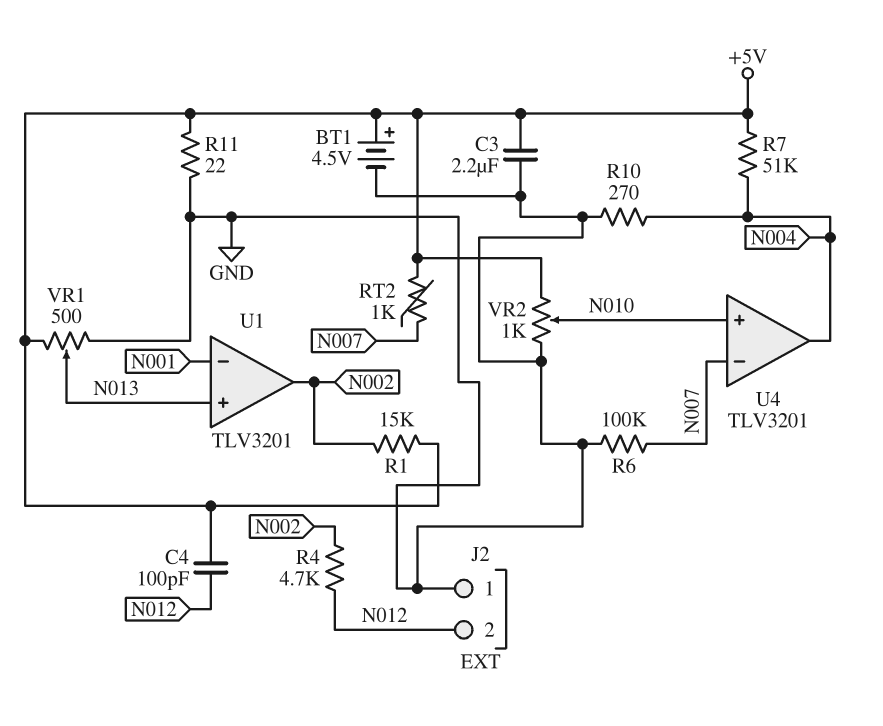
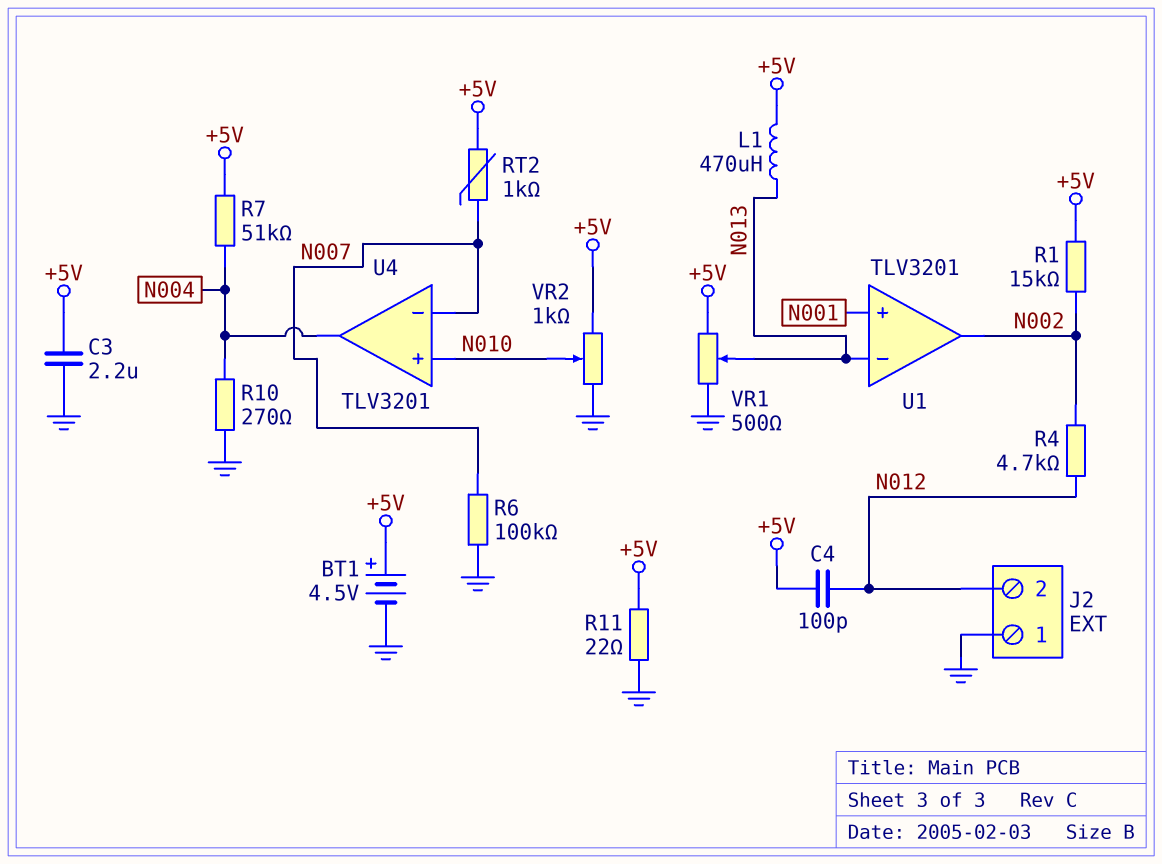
L1: none -> 470uH (+5V, N013)
U1 pin in+: N013 -> N001
U1 pin in-: N001 -> N013

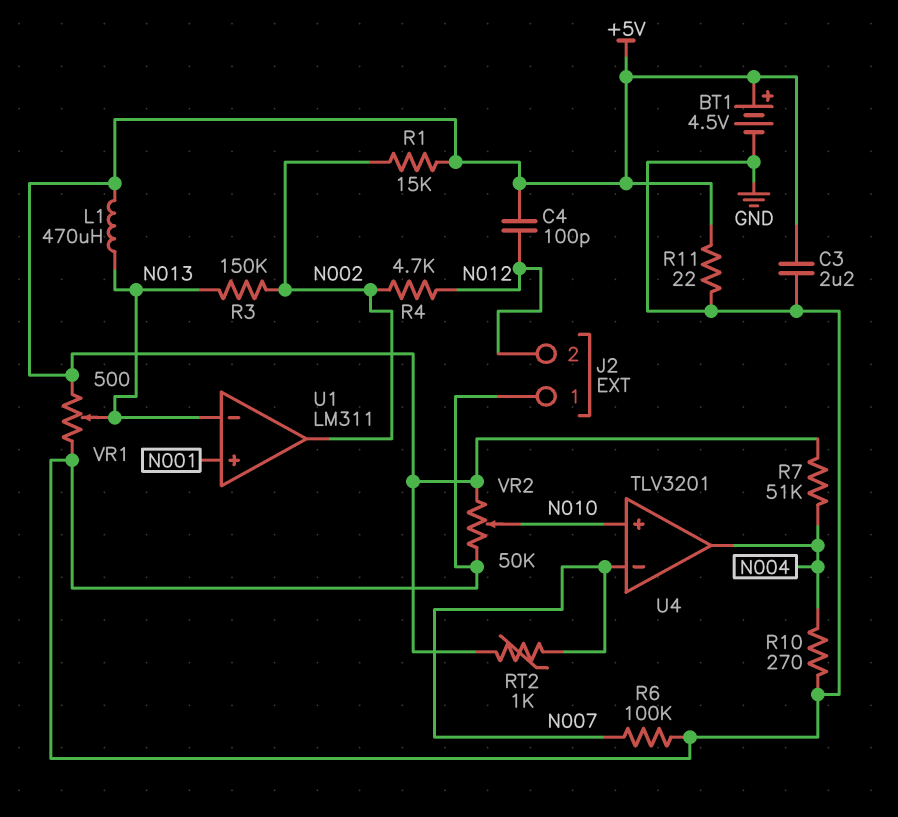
R3: none -> 150k (N002, N013)
U1: TLV3201 -> LM311
VR2: 1k (+5V, GND, wiper N010) -> 50k (+5V, GND, wiper N010)

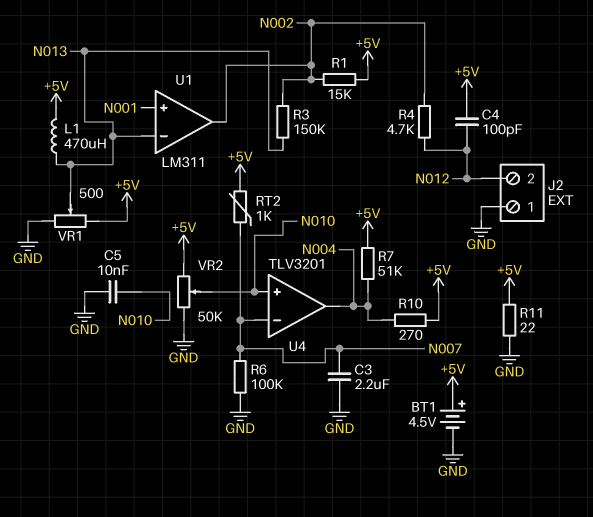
C3: 2.2uF (+5V, GND) -> 2.2uF (GND, N007)
C5: none -> 10nF (GND, N010)
R10: 270 (GND, N004) -> 270 (+5V, N004)

